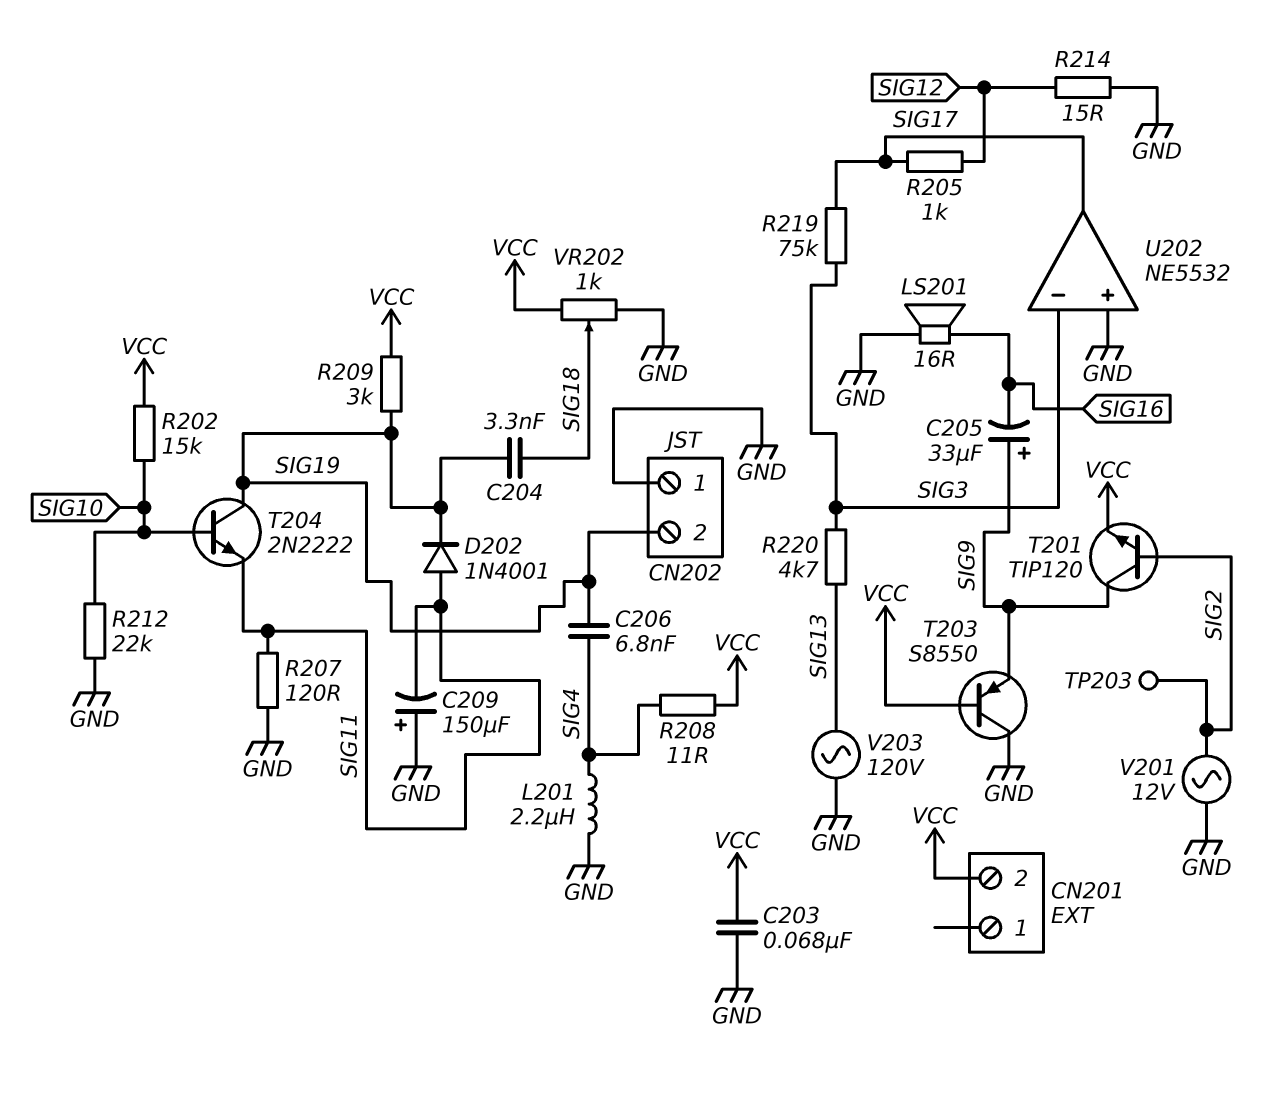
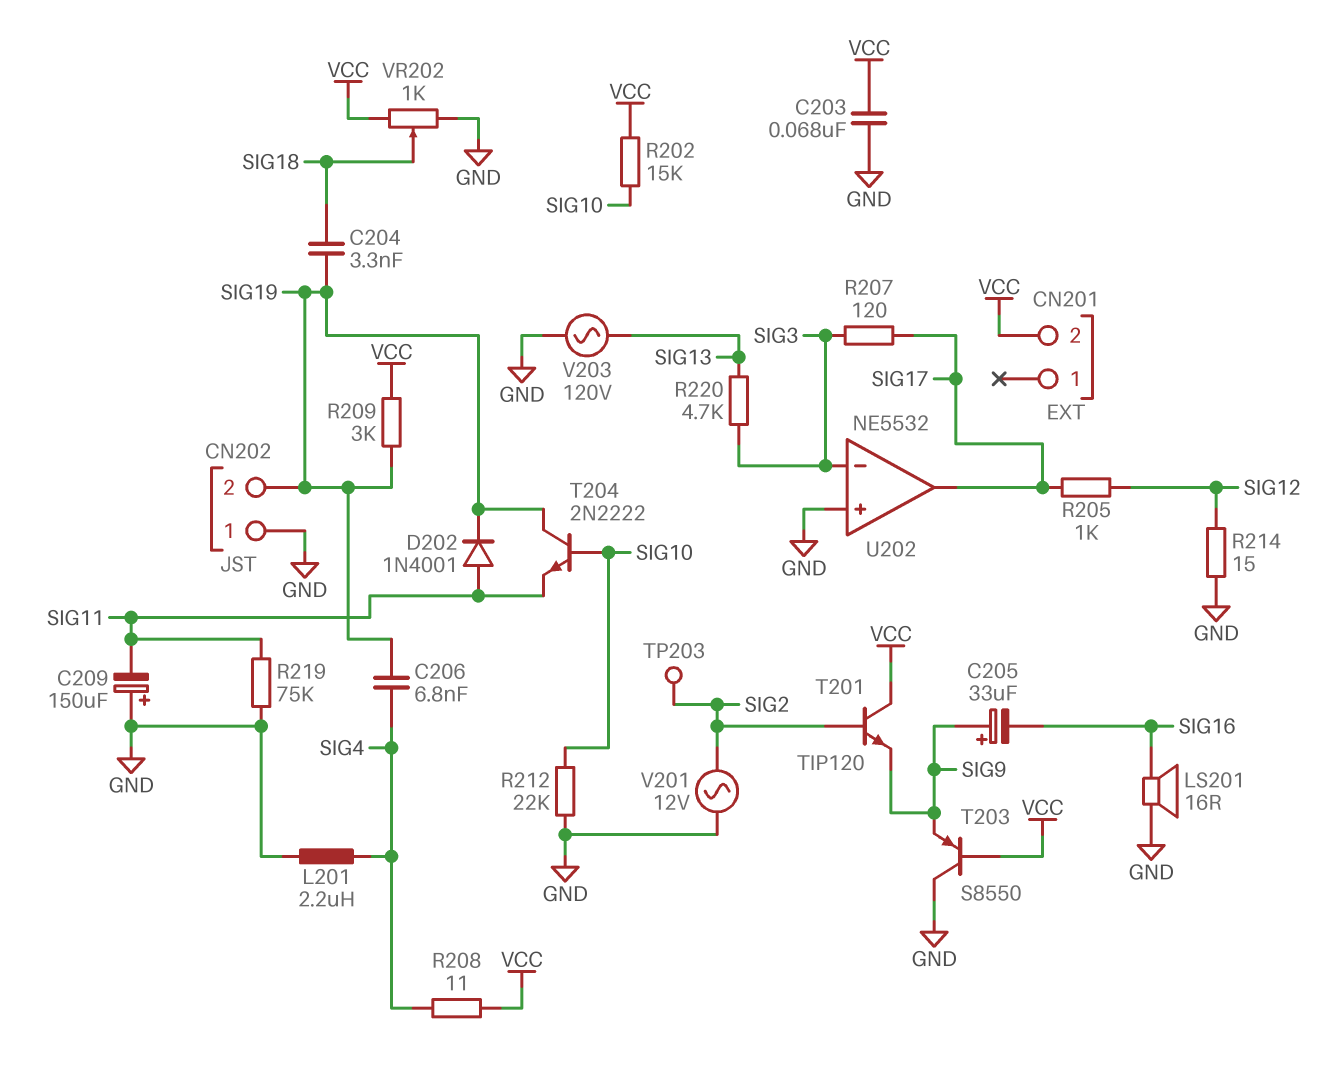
R207: 120 (GND, SIG11) -> 120 (SIG3, SIG17)
R219: 75k (SIG3, SIG17) -> 75k (GND, SIG11)
T201: NPN TIP120 (B SIG2, C SIG9, E VCC) -> NPN TIP120 (B SIG2, C VCC, E SIG9)

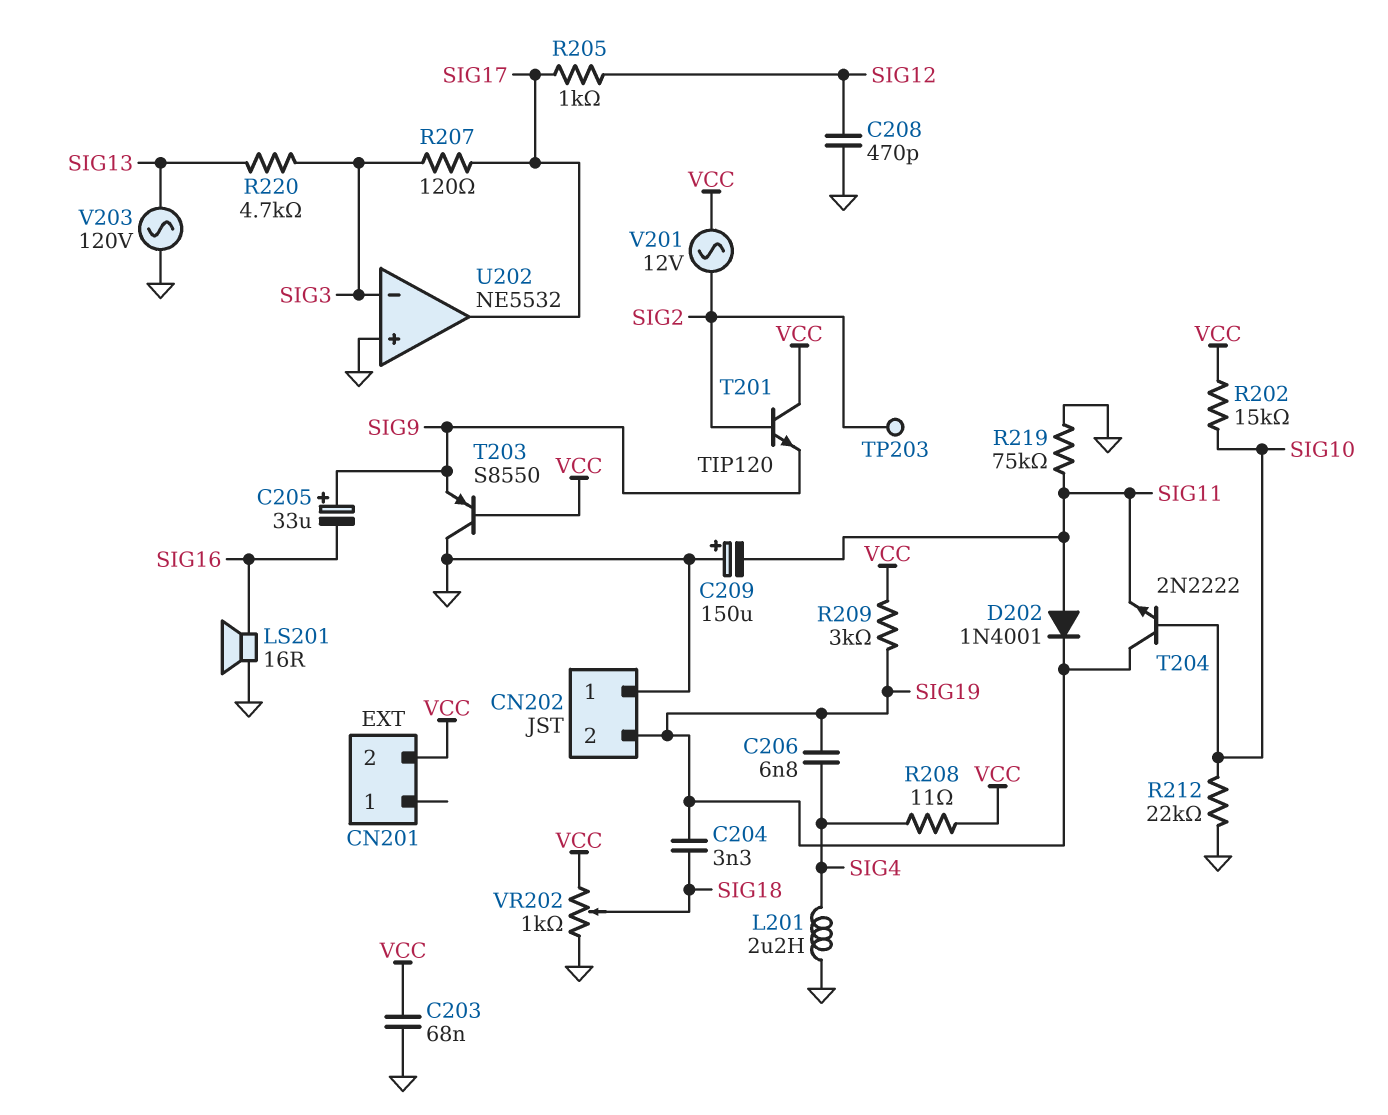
C208: none -> 470pF (GND, SIG12)
R214: 15 (GND, SIG12) -> none
V201: AC 12V (GND, SIG2) -> AC 12V (SIG2, VCC)

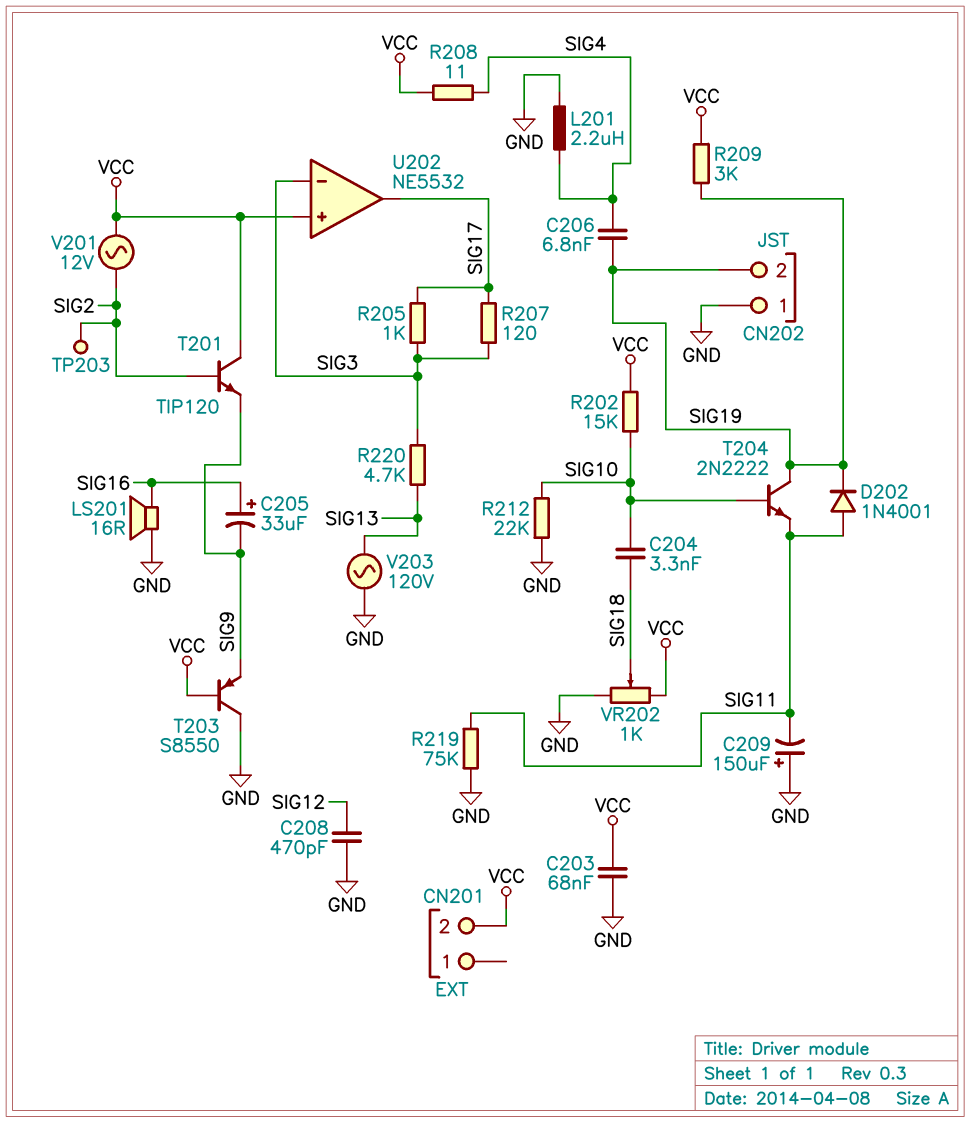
C204: 3.3nF (SIG18, SIG19) -> 3.3nF (SIG10, SIG18)
C205: 33uF (plus SIG9, minus SIG16) -> 33uF (plus SIG16, minus SIG9)
R205: 1k (SIG12, SIG17) -> 1k (SIG3, SIG17)
U202 pin in+: GND -> VCC

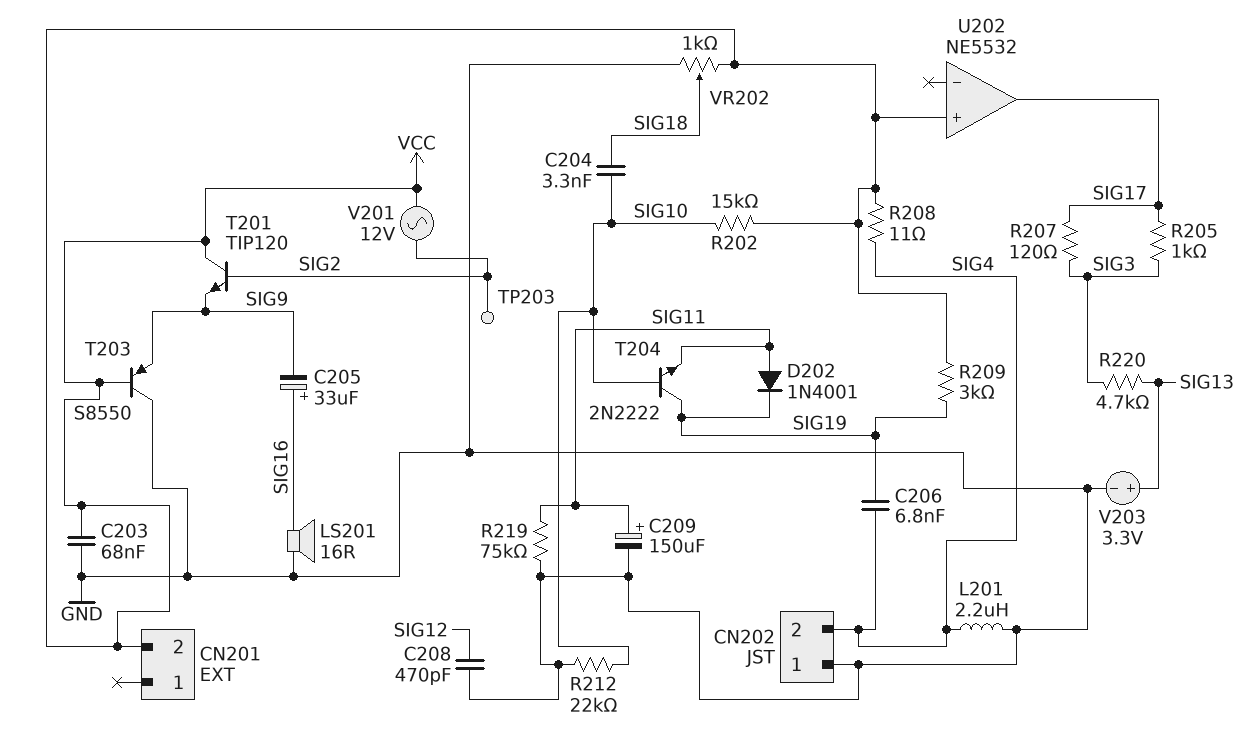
C209: 150uF (plus GND, minus SIG11) -> 150uF (plus SIG11, minus GND)
CN202 pin 2: SIG19 -> SIG4
U202 pin in-: SIG3 -> none
V203: AC 120V (GND, SIG13) -> 3.3V (plus SIG13, minus GND)

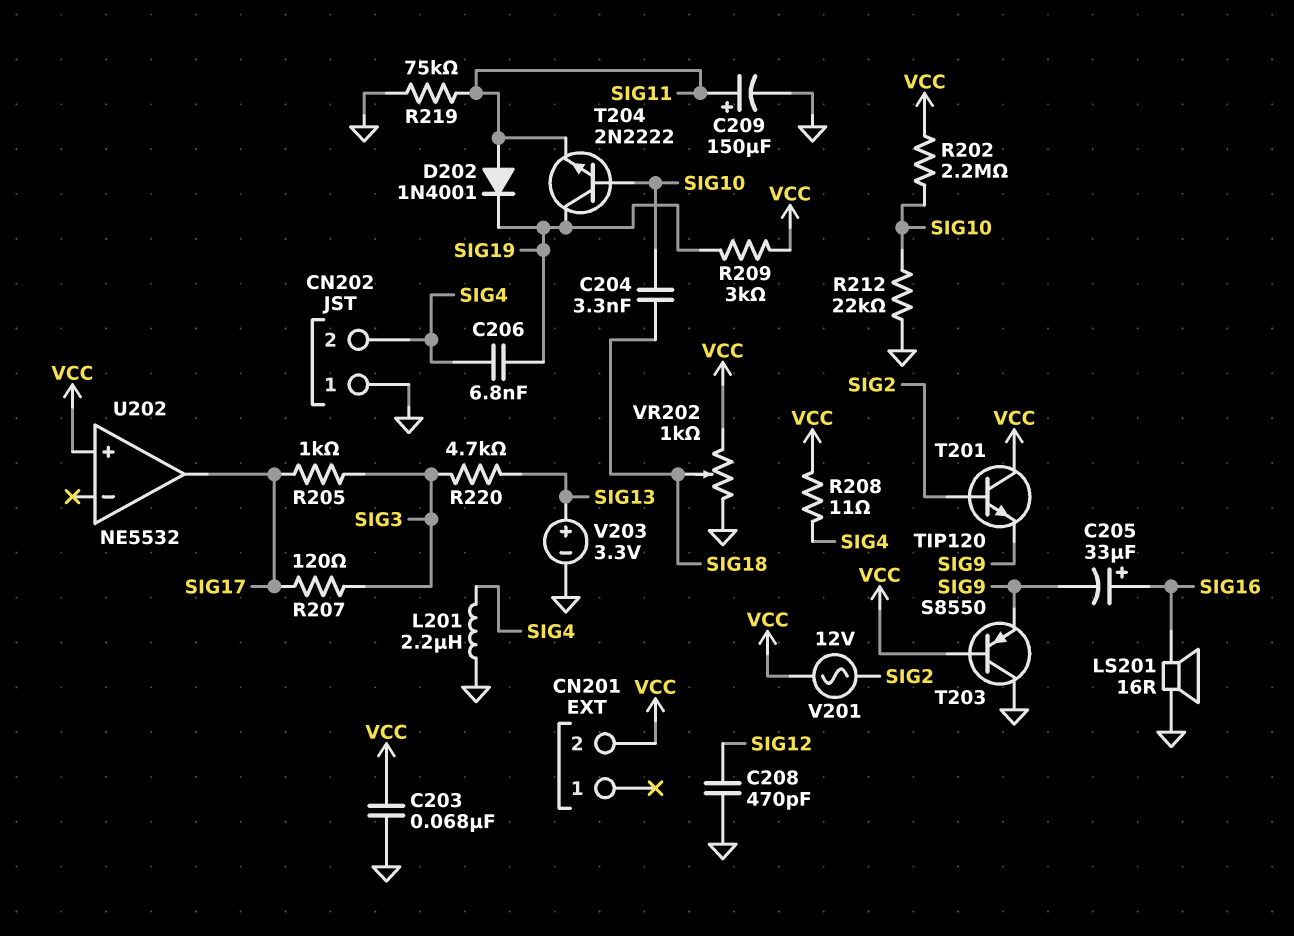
R202: 15k (SIG10, VCC) -> 2.2M (SIG10, VCC)
TP203: test point (SIG2) -> none

